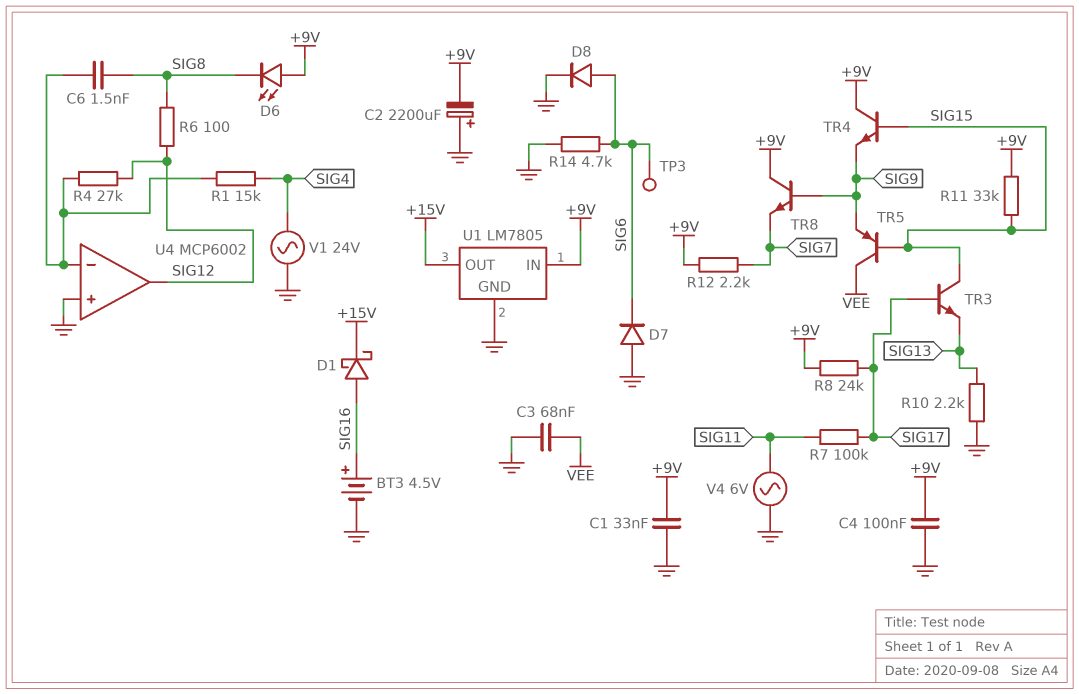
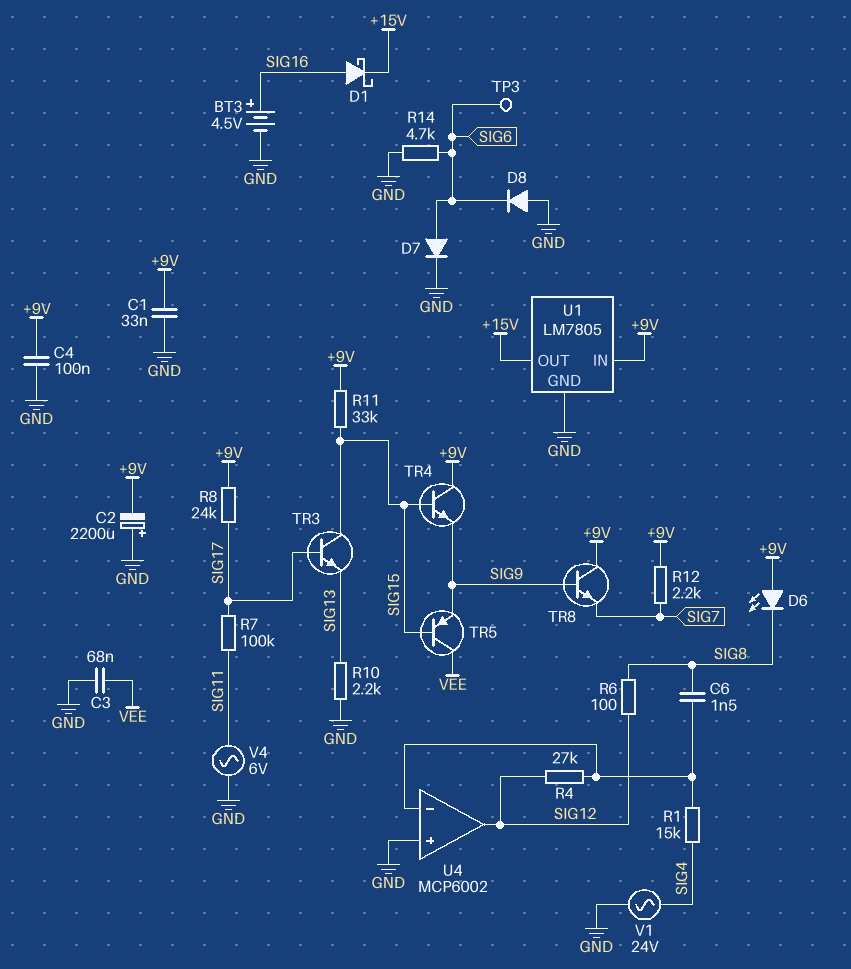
D7: diode (A GND, K SIG6) -> diode (A SIG6, K GND)
D8: diode (A SIG6, K GND) -> diode (A GND, K SIG6)

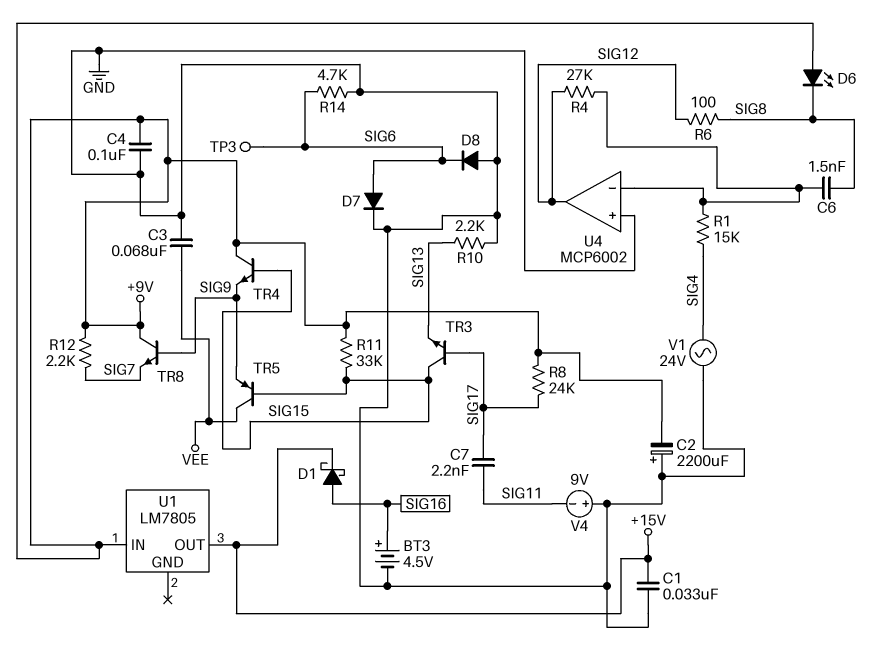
C1: 33nF (+9V, GND) -> 33nF (+15V, GND)
C7: none -> 2.2nF (SIG11, SIG17)
R7: 100k (SIG11, SIG17) -> none
U1 pin GND: GND -> none
V4: AC 6V (GND, SIG11) -> 9V (plus GND, minus SIG11)

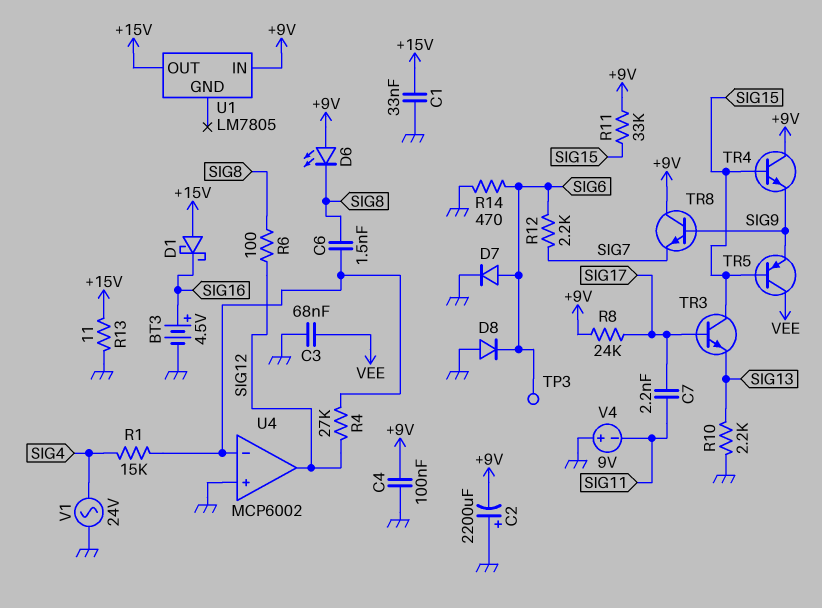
D1: schottky (A SIG16, K +15V) -> schottky (A +15V, K SIG16)
R12: 2.2k (+9V, SIG7) -> 2.2k (SIG6, SIG7)
R13: none -> 11 (+15V, GND)
R14: 4.7k (GND, SIG6) -> 470 (GND, SIG6)

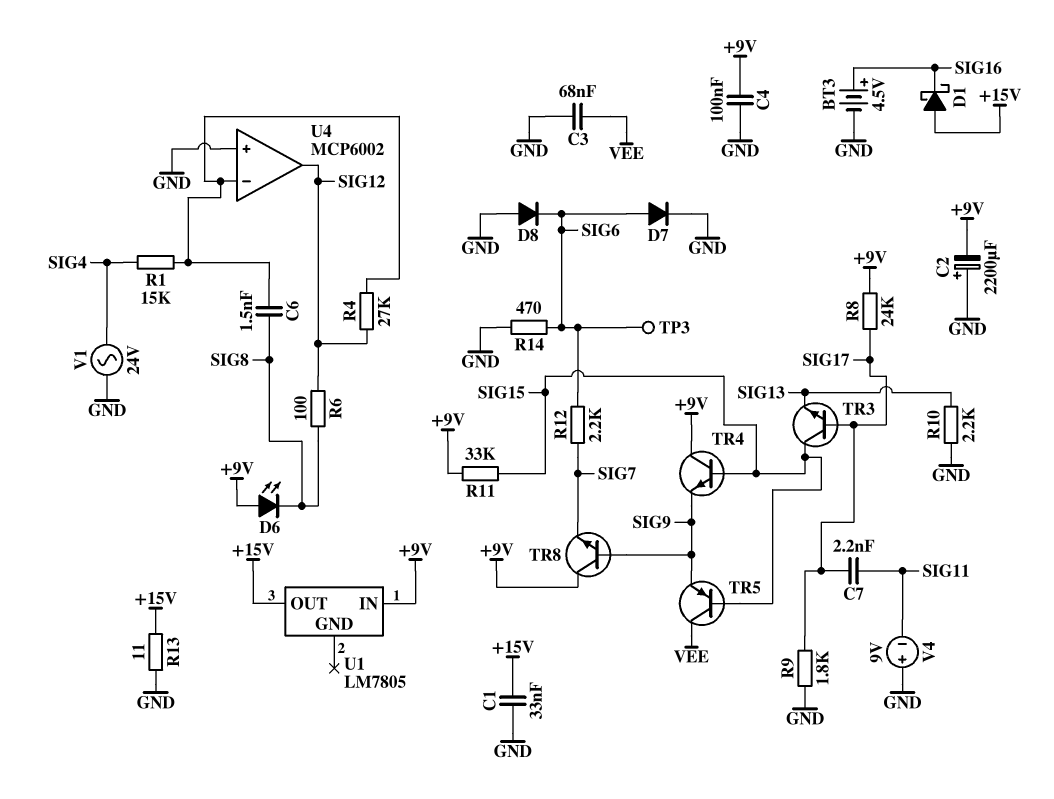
R9: none -> 1.8k (GND, SIG17)

